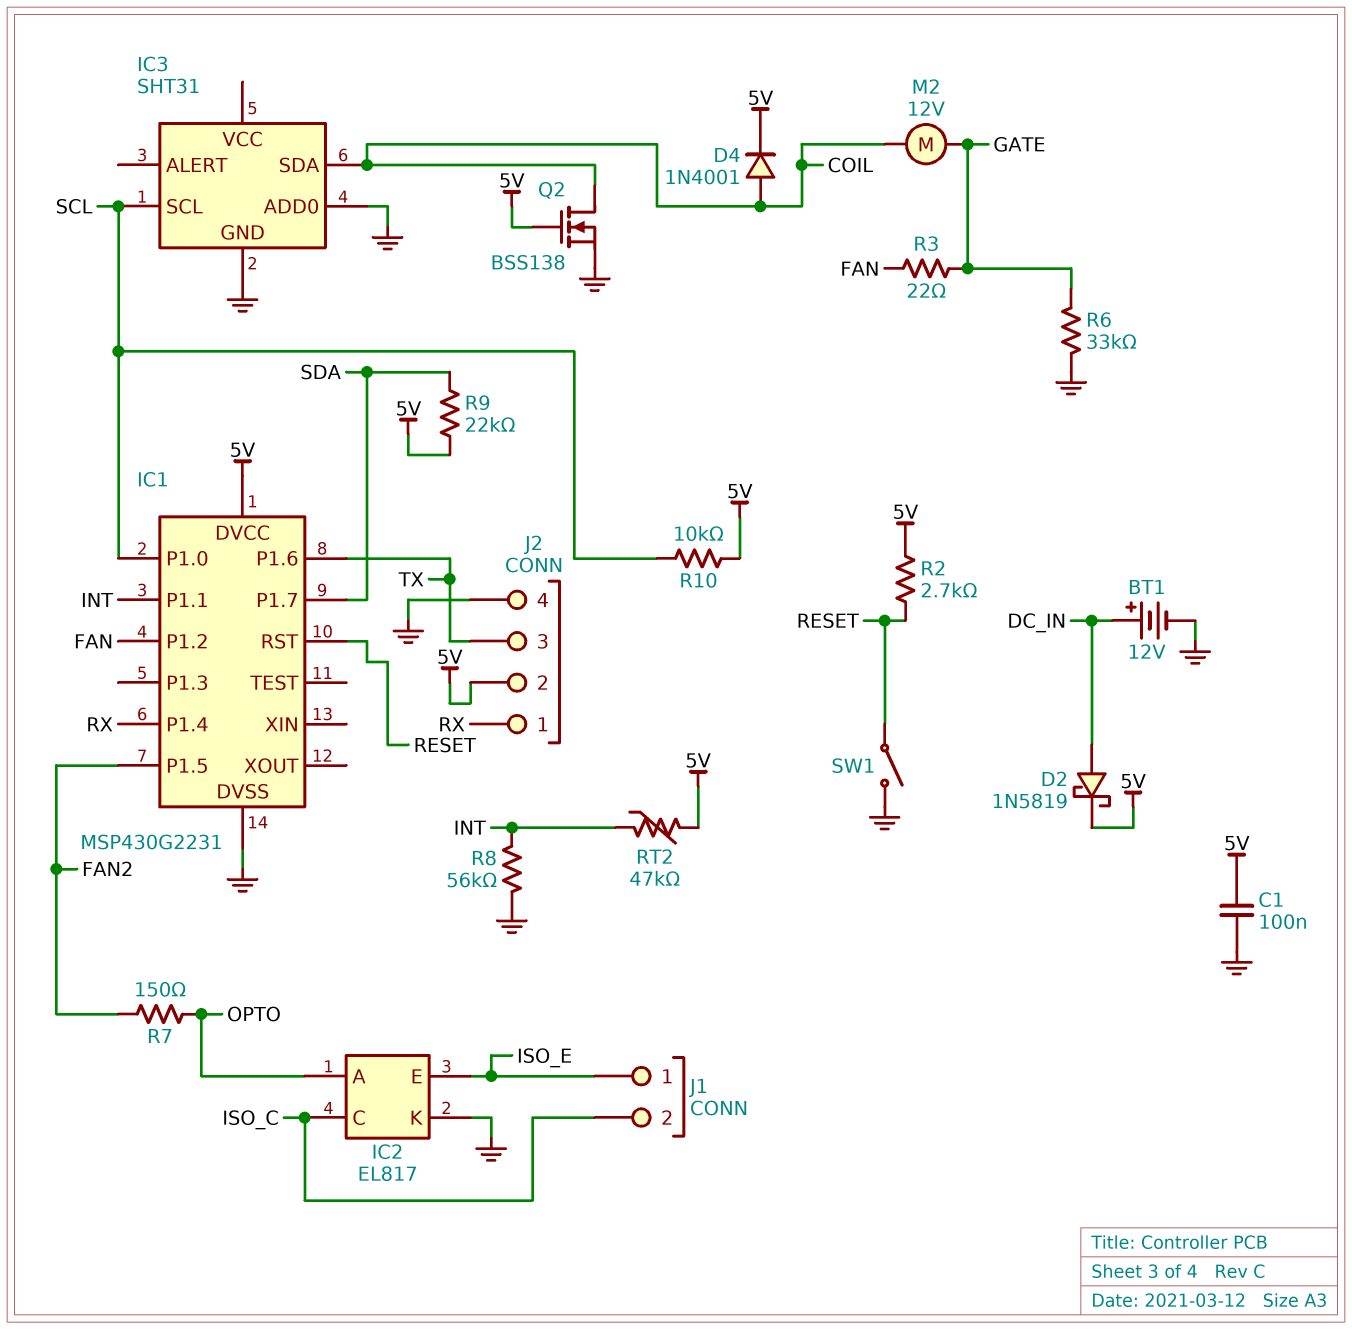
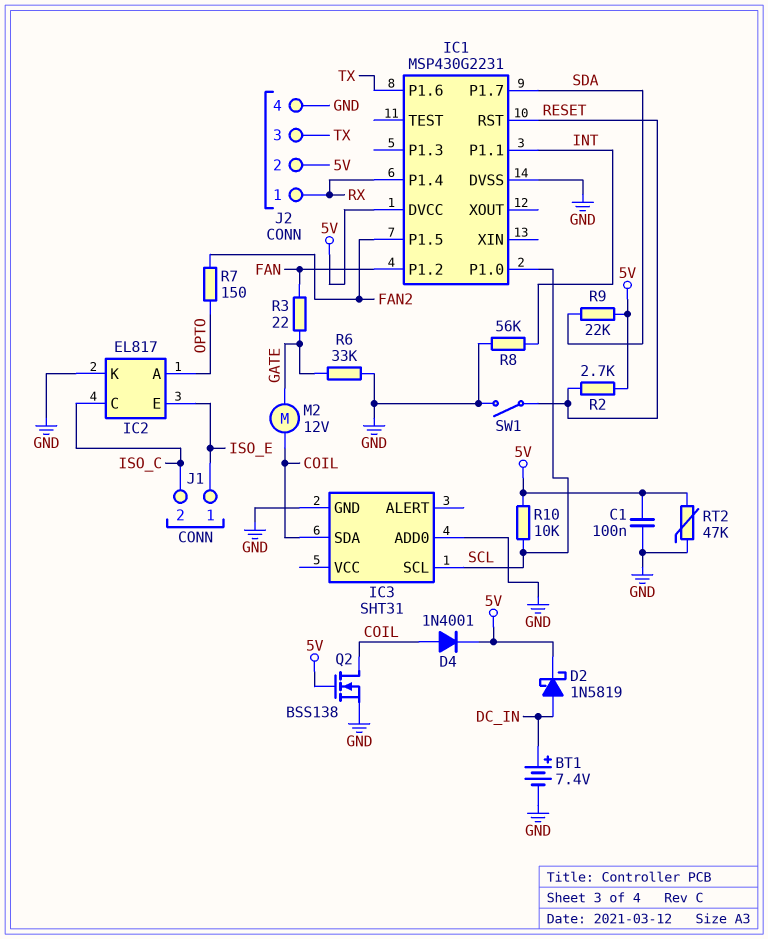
BT1: 12V (plus DC_IN, minus GND) -> 7.4V (plus DC_IN, minus GND)
RT2: 47k (5V, INT) -> 47k (5V, GND)

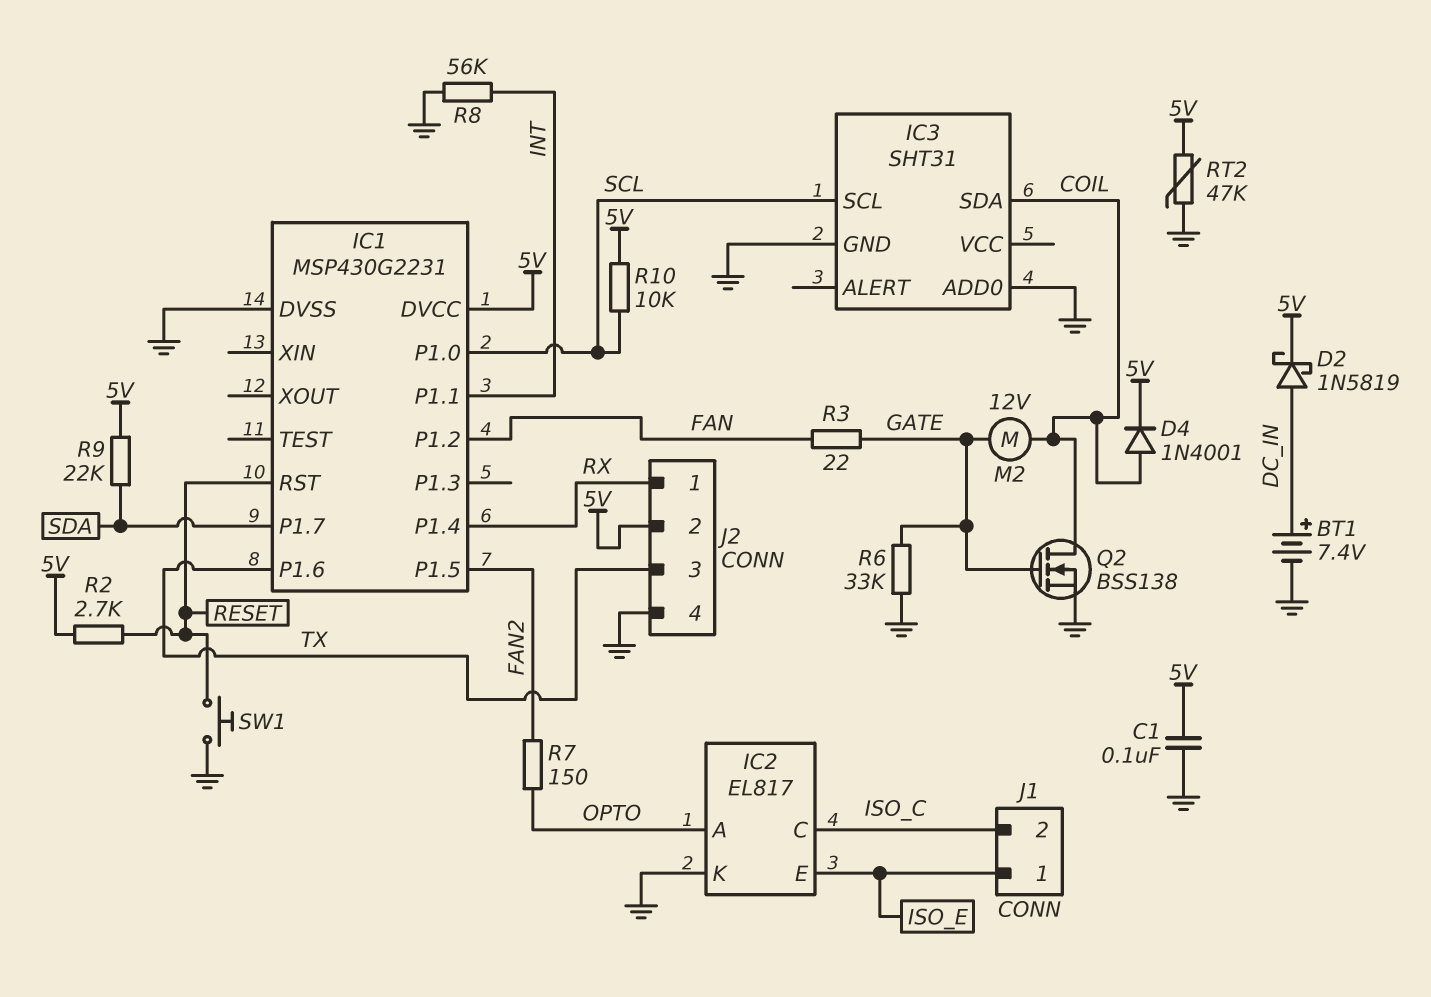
Q2: NMOS BSS138 (G 5V, D COIL, S GND) -> NMOS BSS138 (G GATE, D COIL, S GND)
SW1: switch (GND, RESET) -> button (GND, RESET)

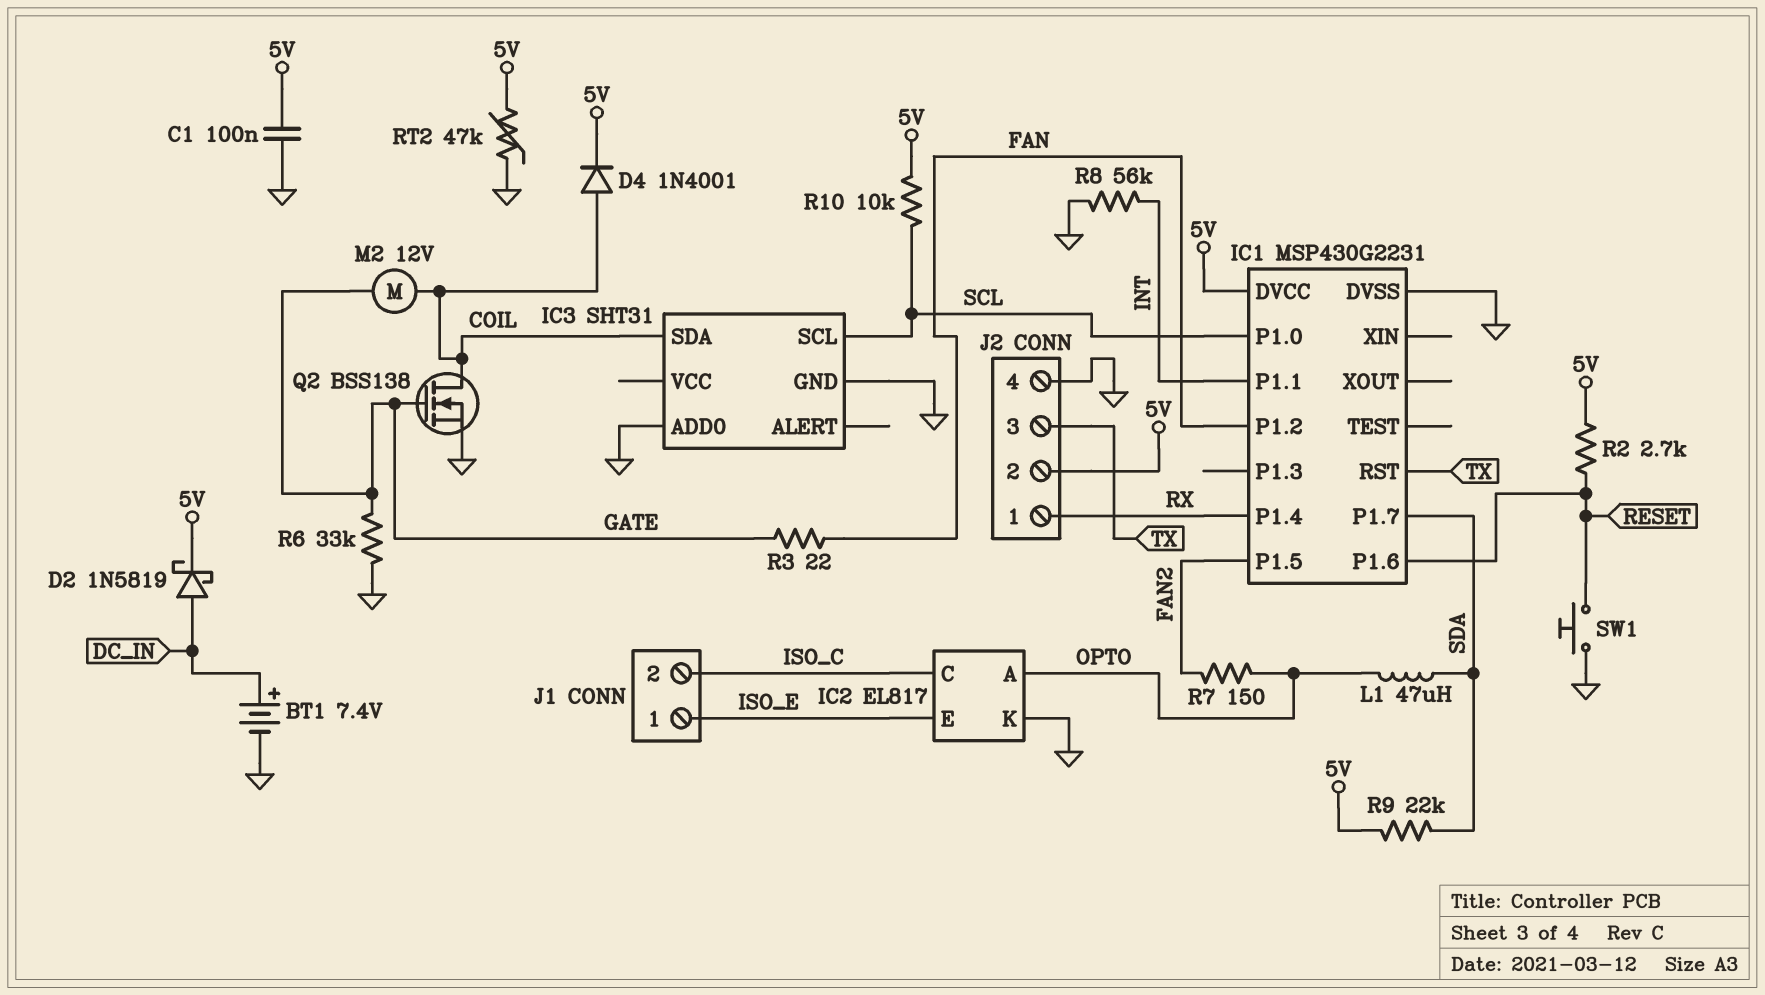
IC1 pin P1.6: TX -> RESET
IC1 pin RST: RESET -> TX
L1: none -> 47uH (OPTO, SDA)

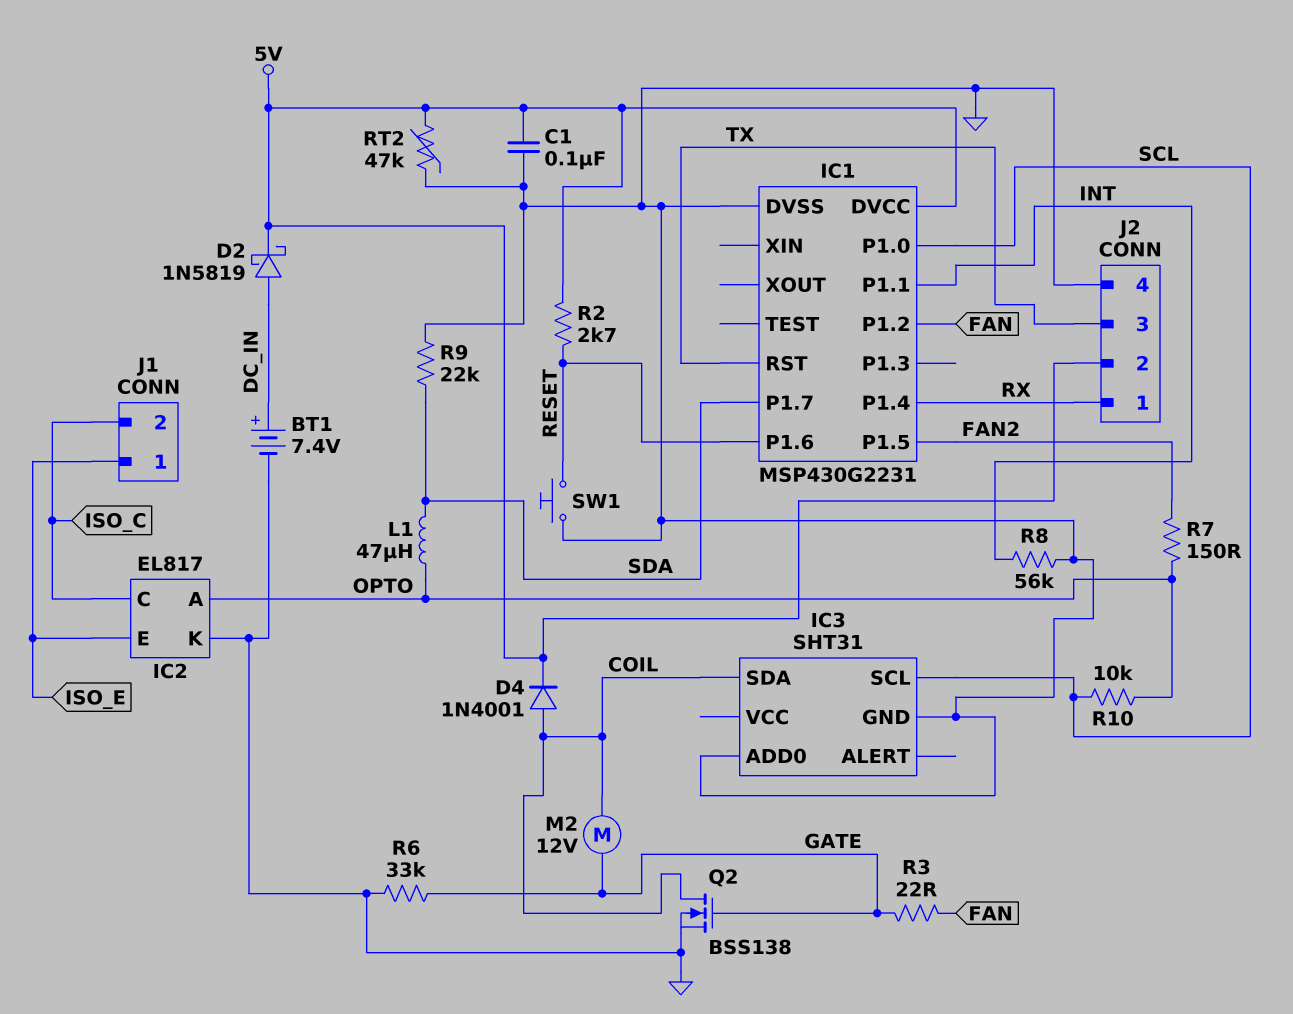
R9: 22k (5V, SDA) -> 22k (GND, SDA)
R10: 10k (5V, SCL) -> 10k (OPTO, SCL)

